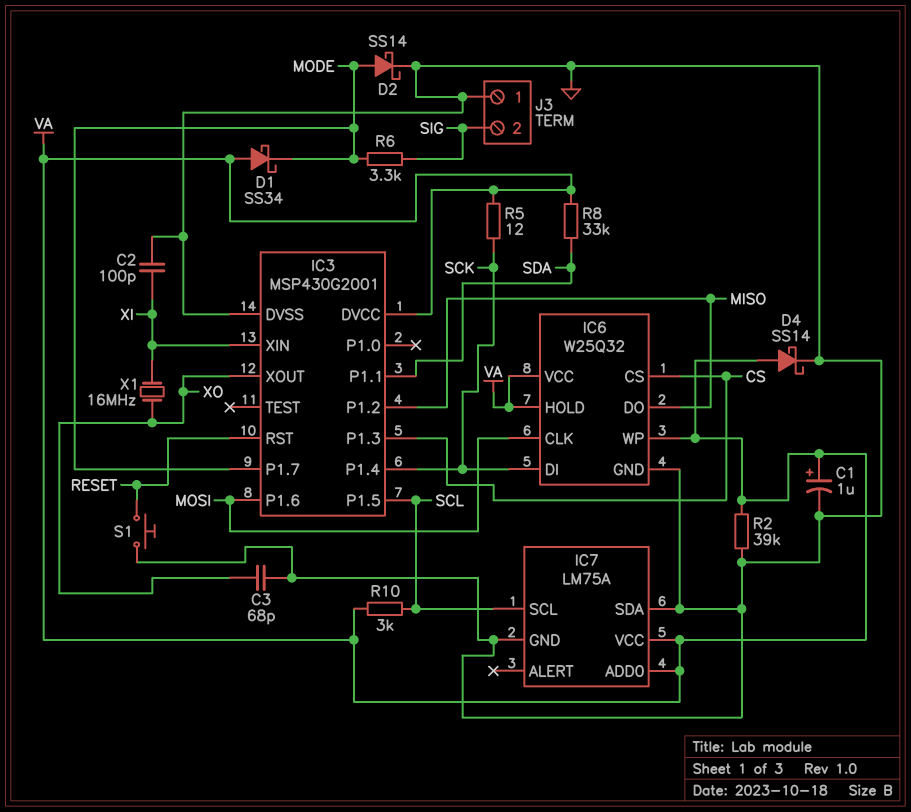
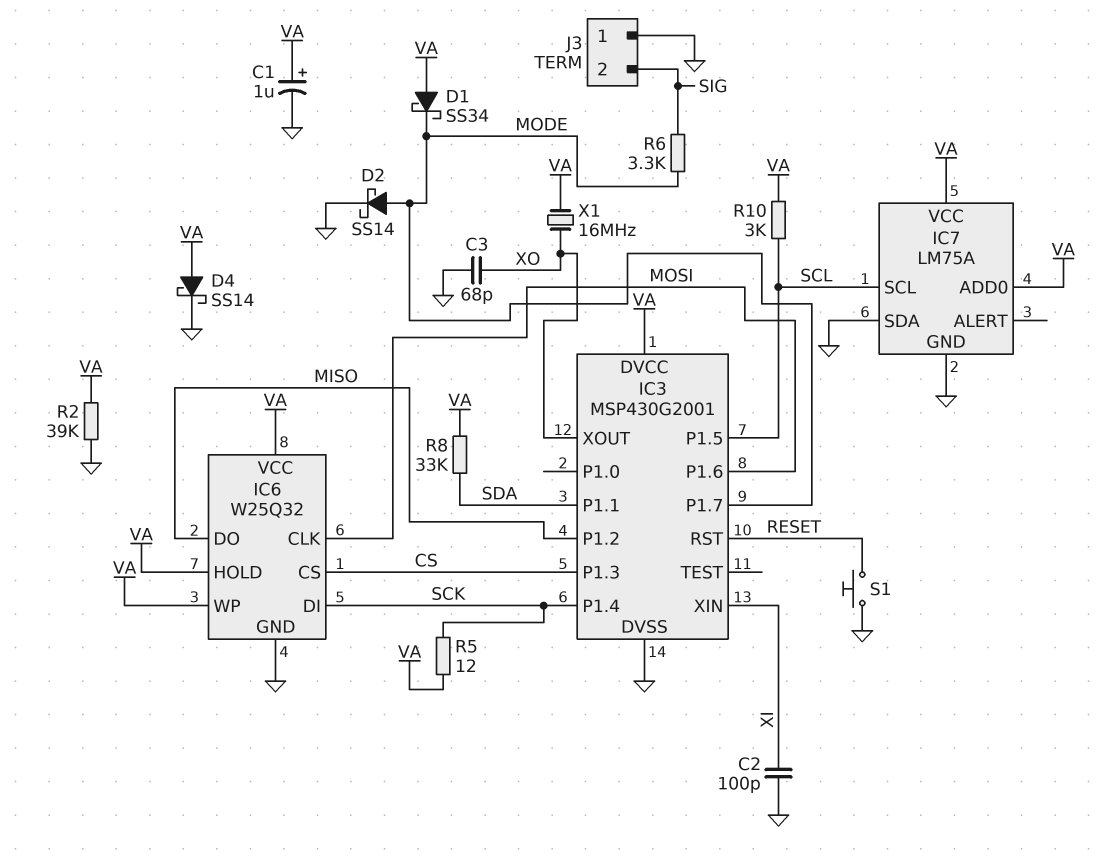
X1: 16MHz (XI, XO) -> 16MHz (VA, XO)

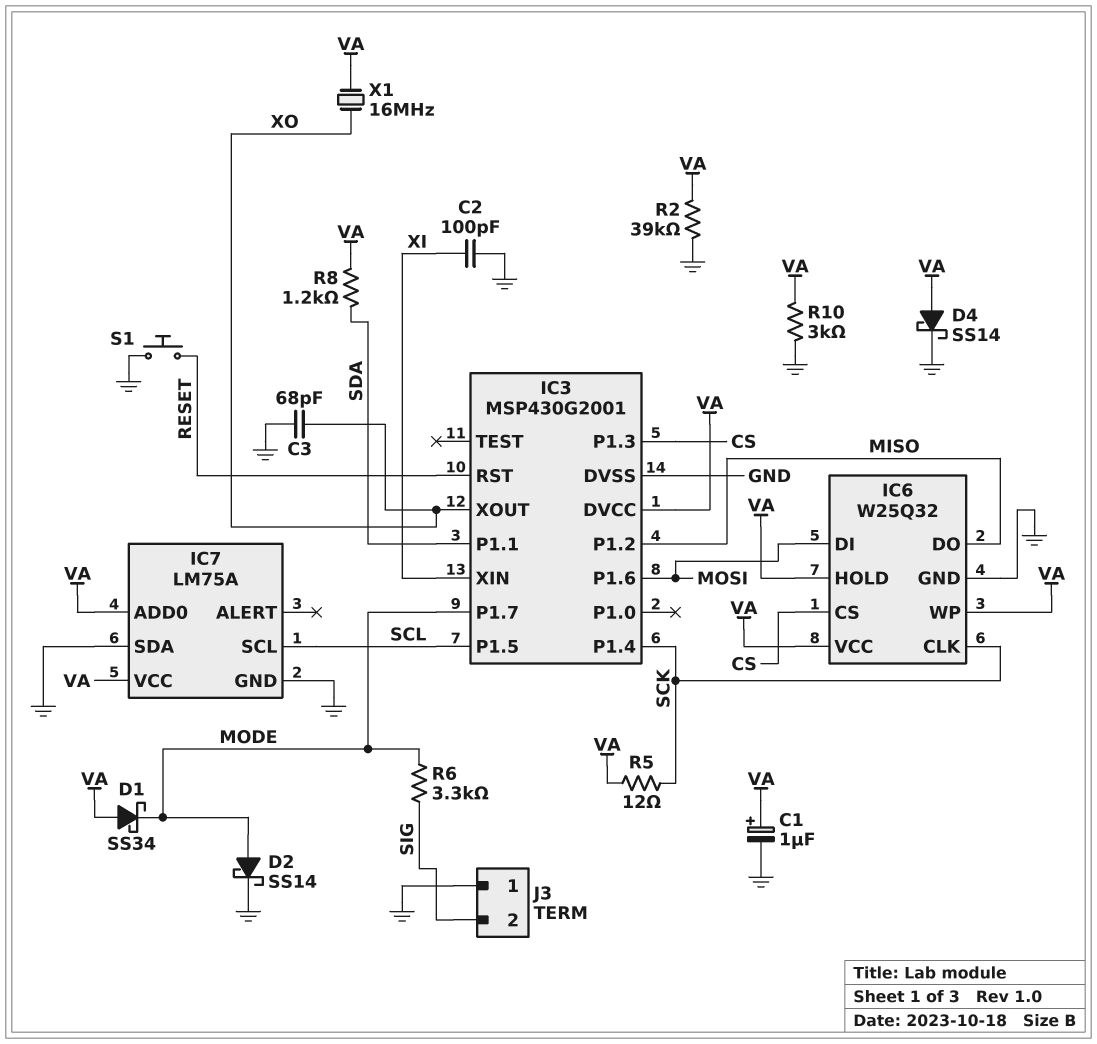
IC6 pin CLK: MOSI -> SCK
IC6 pin DI: SCK -> MOSI
R8: 33k (SDA, VA) -> 1.2k (SDA, VA)
R10: 3k (SCL, VA) -> 3k (GND, VA)

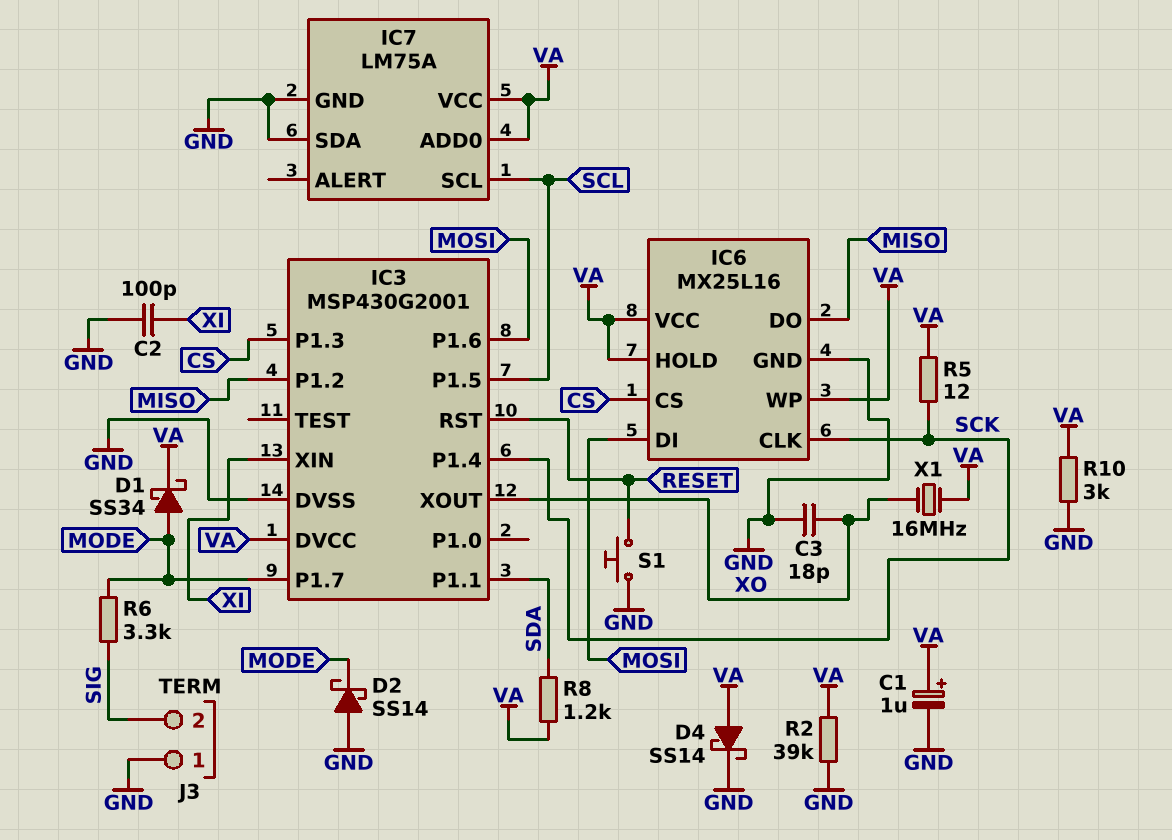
C3: 68pF (GND, XO) -> 18pF (GND, XO)
D1: schottky SS34 (A VA, K MODE) -> schottky SS34 (A MODE, K VA)
D2: schottky SS14 (A MODE, K GND) -> schottky SS14 (A GND, K MODE)
IC6: W25Q32 -> MX25L16

